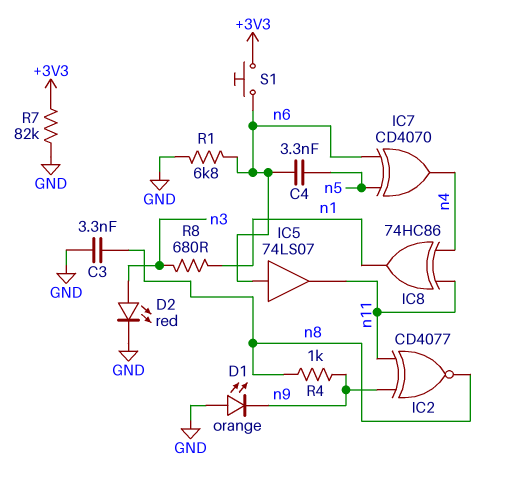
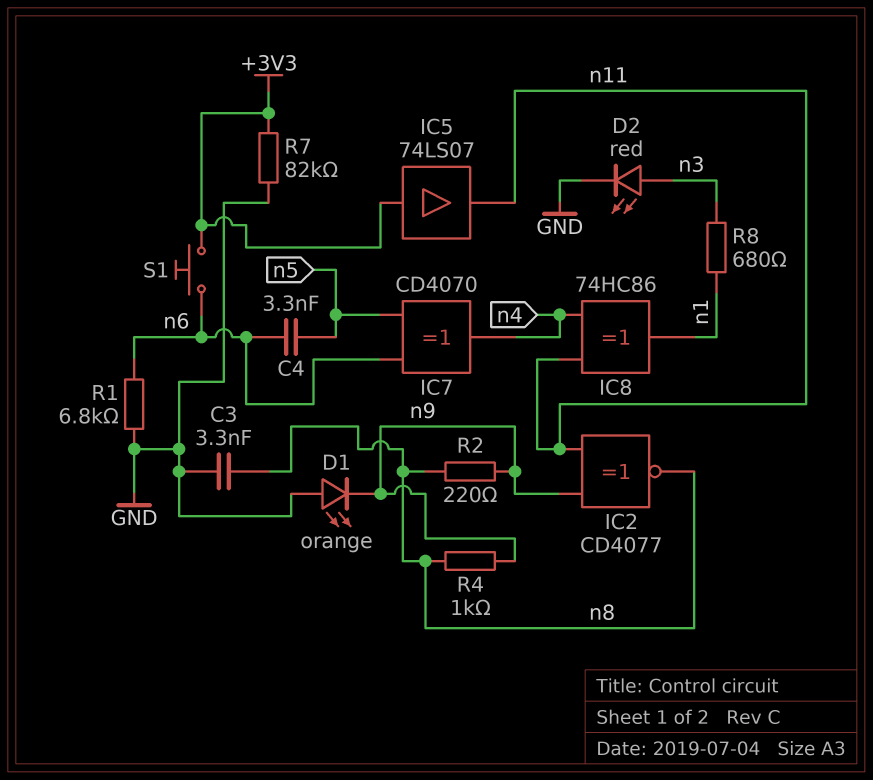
IC5: buffer 74LS07 (in n6, out n11) -> buffer 74LS07 (in +3V3, out n11)
R2: none -> 220 (n8, n9)

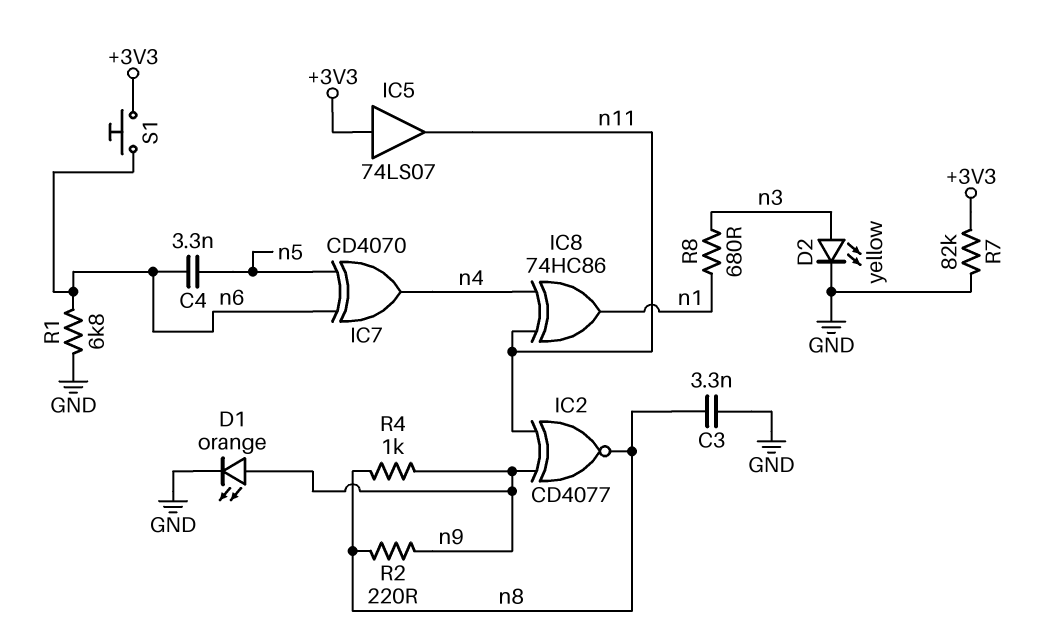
D1: LED orange (A GND, K n9) -> LED orange (A n9, K GND)
D2: LED red (A n3, K GND) -> LED yellow (A n3, K GND)

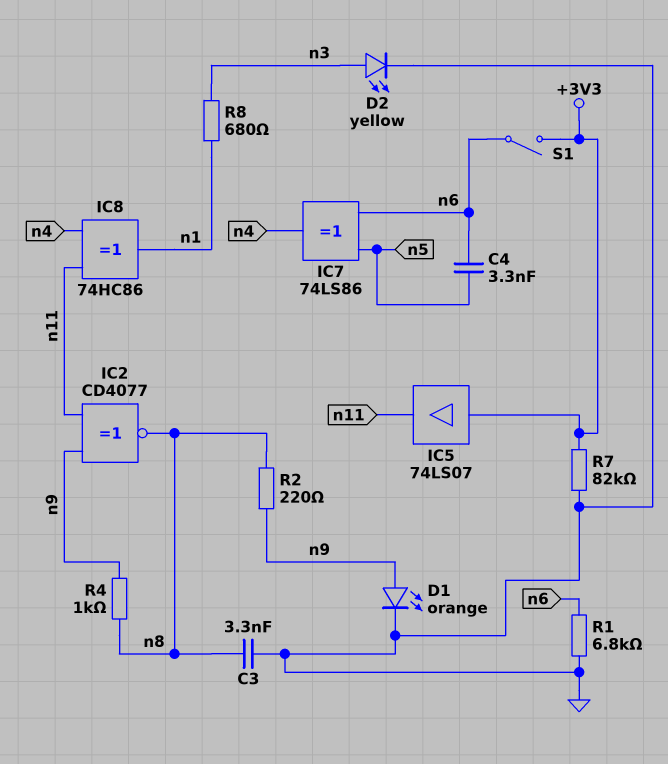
IC7: XOR CD4070 (in n5, in n6, out n4) -> XOR 74LS86 (in n5, in n6, out n4)
S1: button (+3V3, n6) -> switch (+3V3, n6)

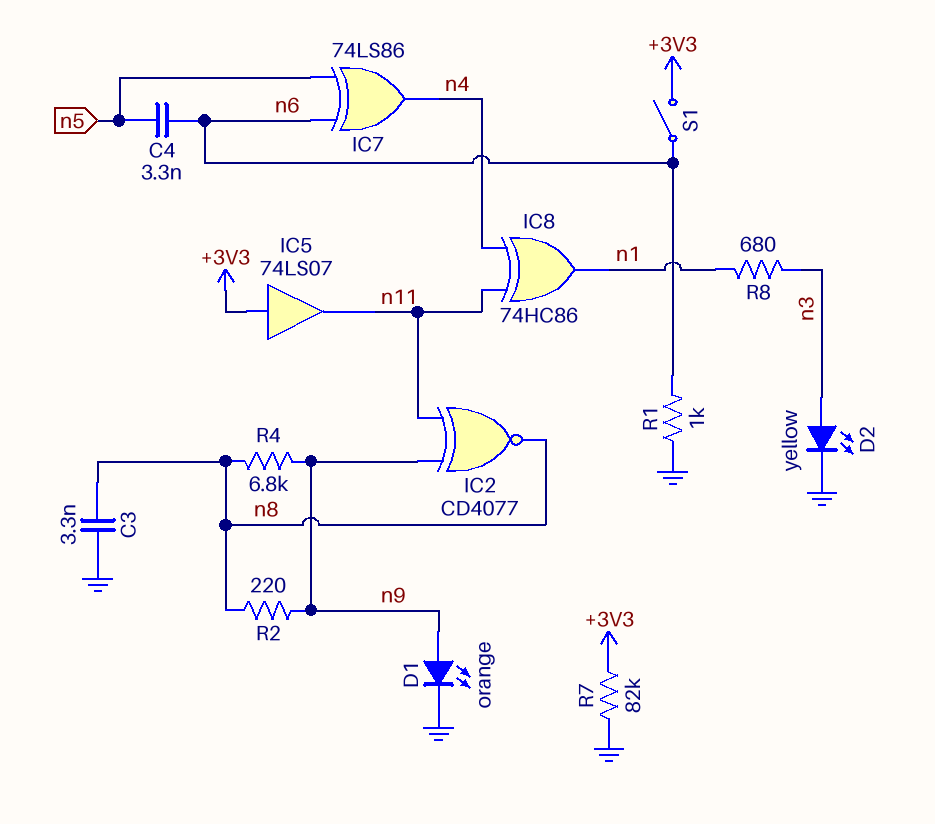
R1: 6.8k (GND, n6) -> 1k (GND, n6)
R4: 1k (n8, n9) -> 6.8k (n8, n9)

